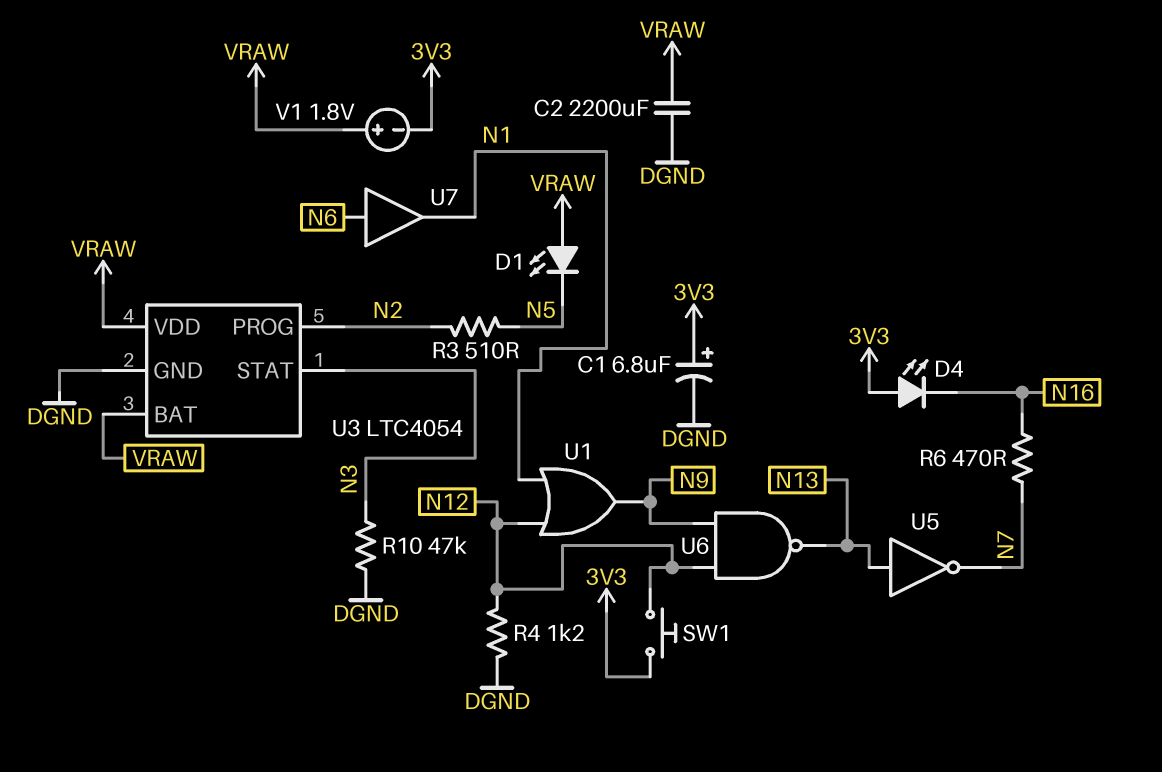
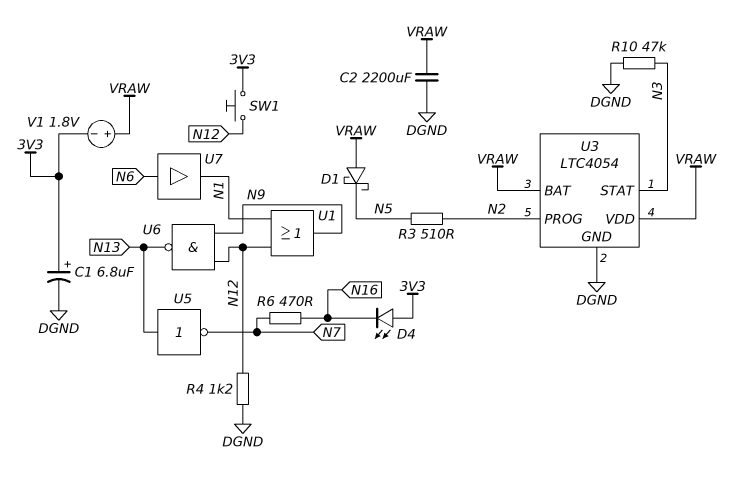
D1: LED (A VRAW, K N5) -> schottky (A VRAW, K N5)

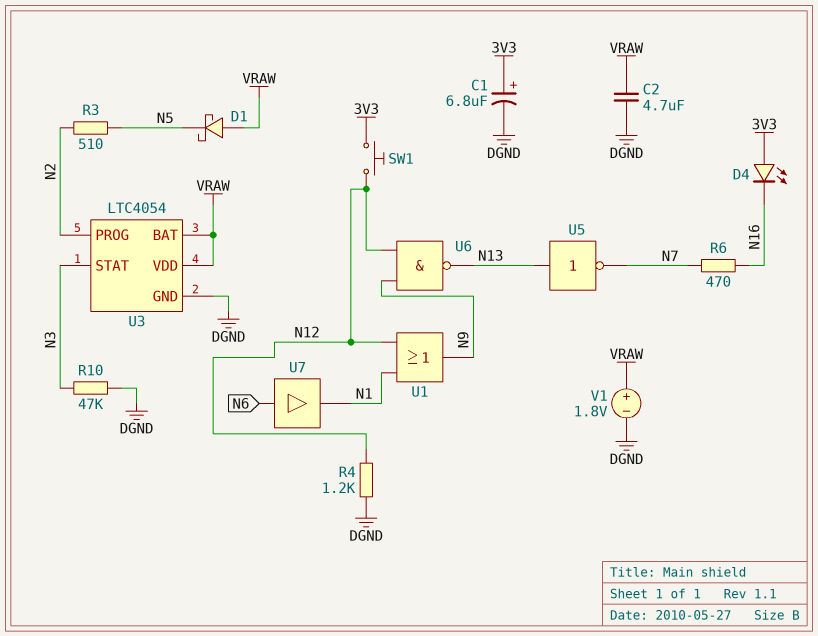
C2: 2200uF (DGND, VRAW) -> 4.7uF (DGND, VRAW)
V1: 1.8V (plus VRAW, minus 3V3) -> 1.8V (plus VRAW, minus DGND)

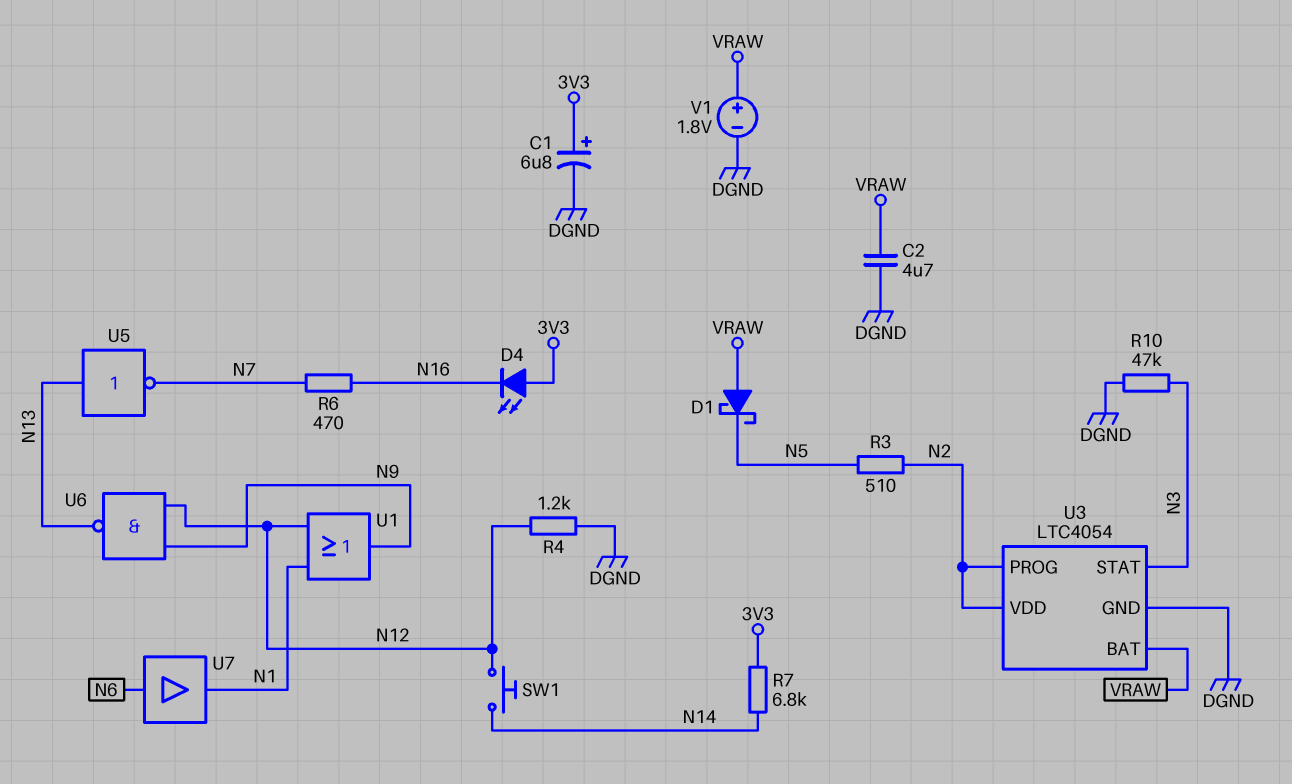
R7: none -> 6.8k (3V3, N14)
SW1: button (3V3, N12) -> button (N12, N14)
U3 pin VDD: VRAW -> N2

